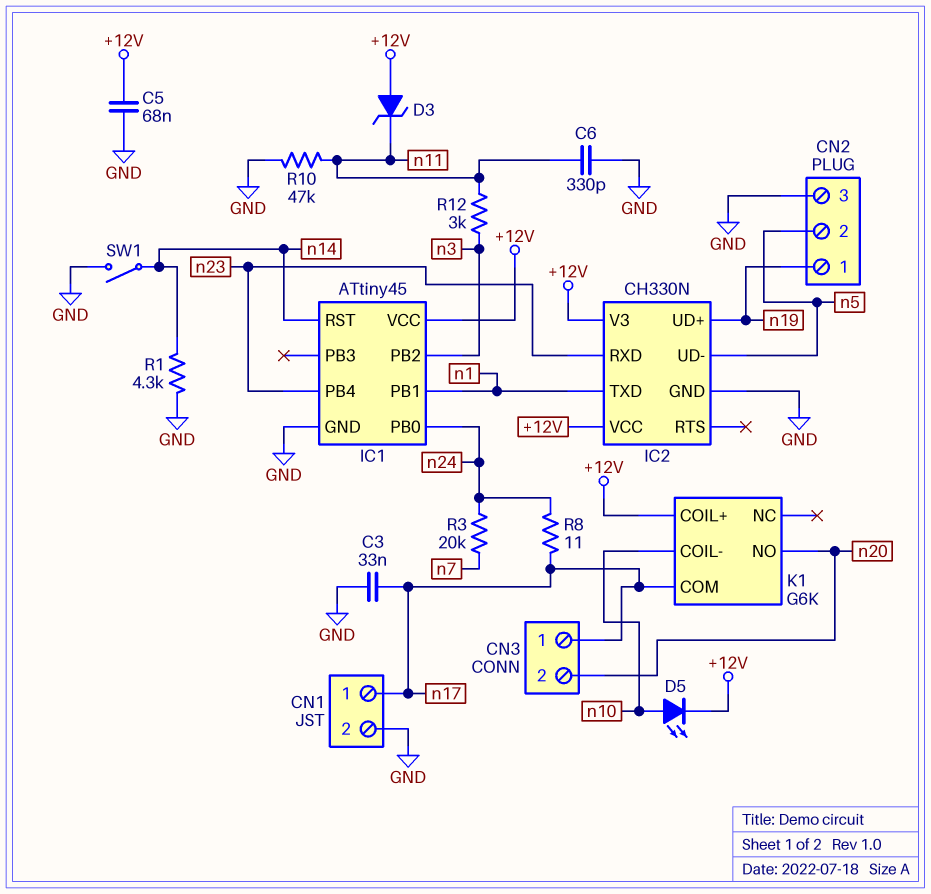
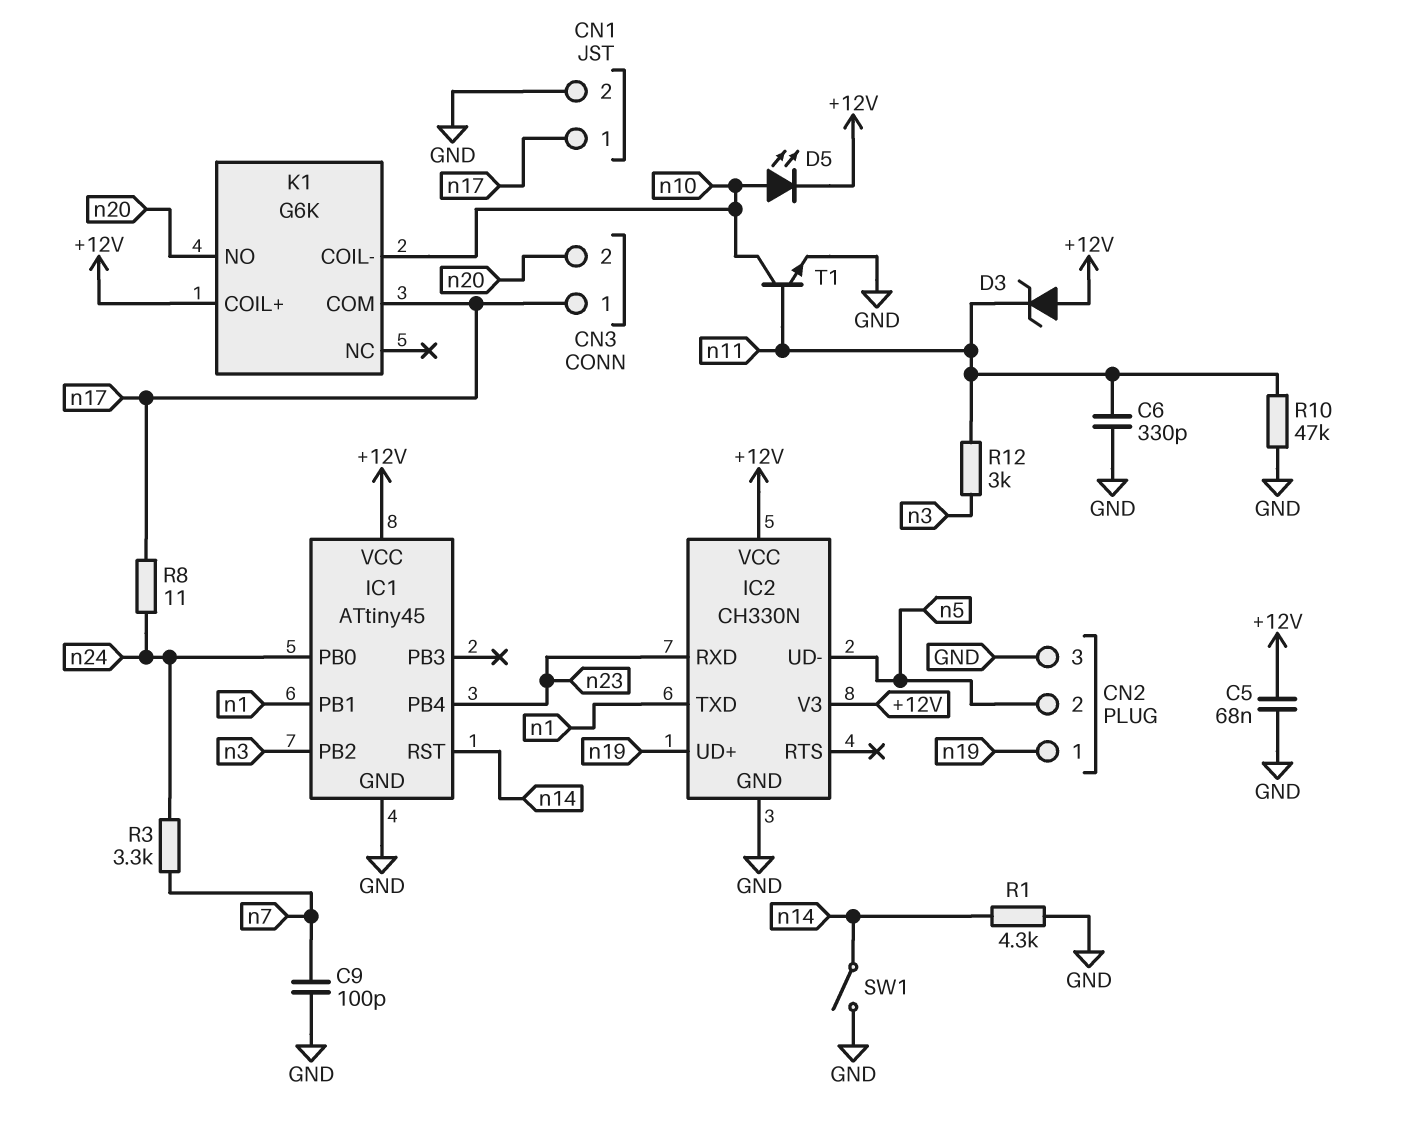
C3: 33nF (GND, n17) -> none
C9: none -> 100pF (GND, n7)
R3: 20k (n7, n24) -> 3.3k (n7, n24)
T1: none -> NPN (B n11, C n10, E GND)

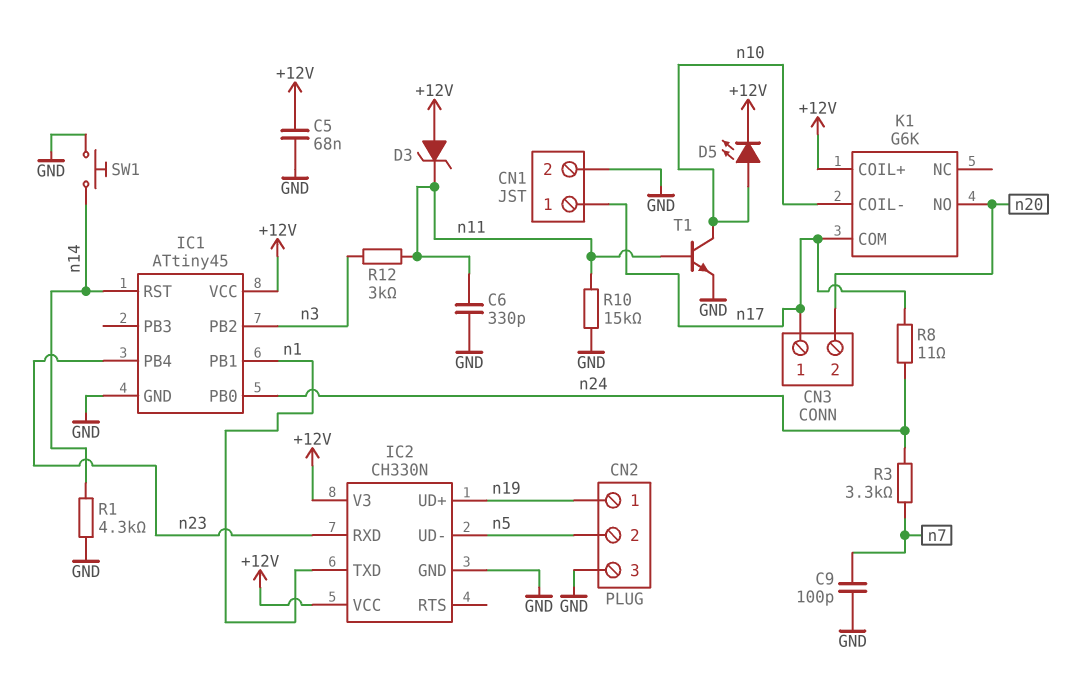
R10: 47k (GND, n11) -> 15k (GND, n11)
SW1: switch (GND, n14) -> button (GND, n14)

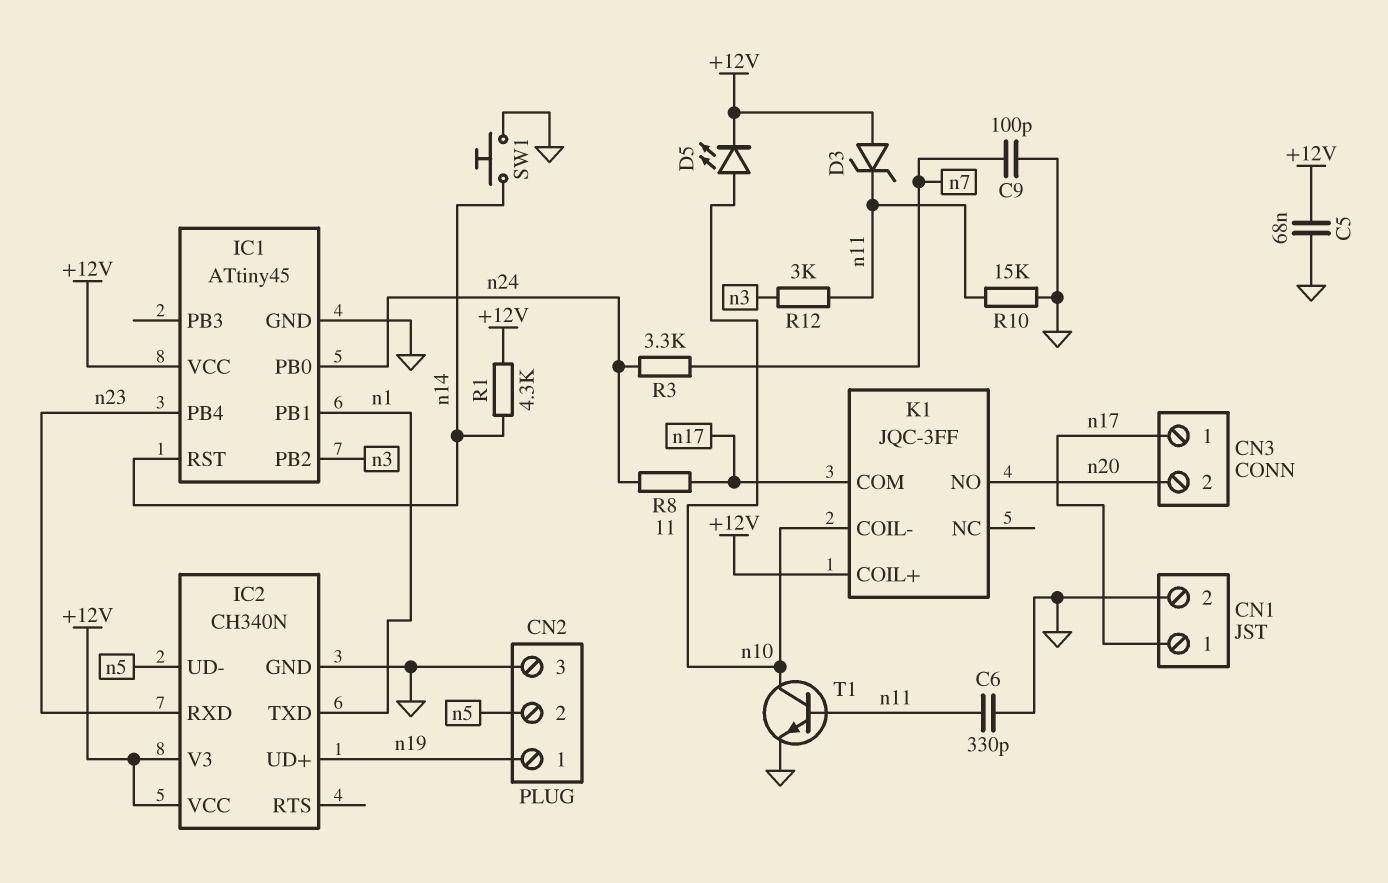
IC2: CH330N -> CH340N
K1: G6K -> JQC-3FF
R1: 4.3k (GND, n14) -> 4.3k (+12V, n14)

